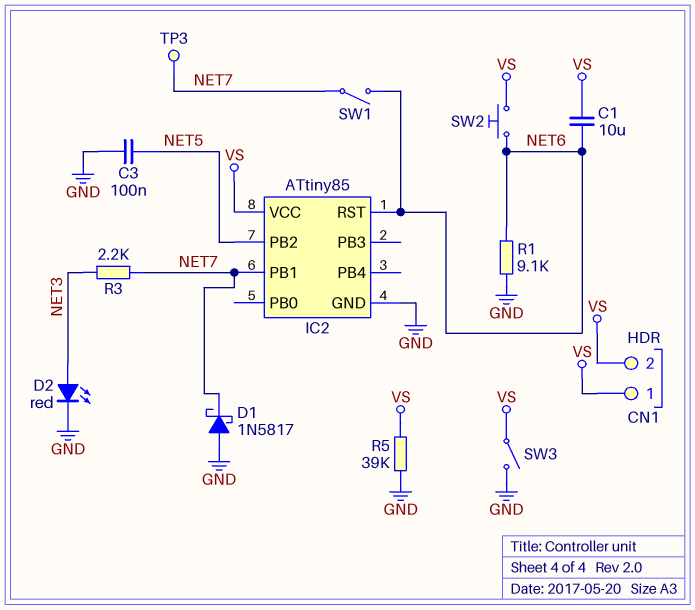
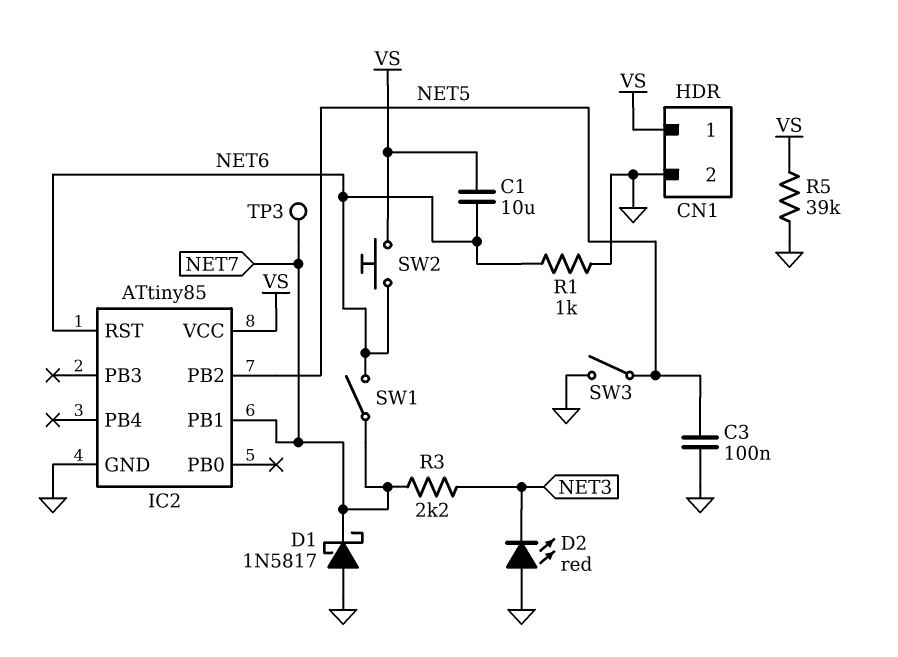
CN1 pin 2: VS -> GND
D2: LED red (A NET3, K GND) -> LED red (A GND, K NET3)
R1: 9.1k (GND, NET6) -> 1k (GND, NET6)
SW3: switch (GND, VS) -> switch (GND, NET5)

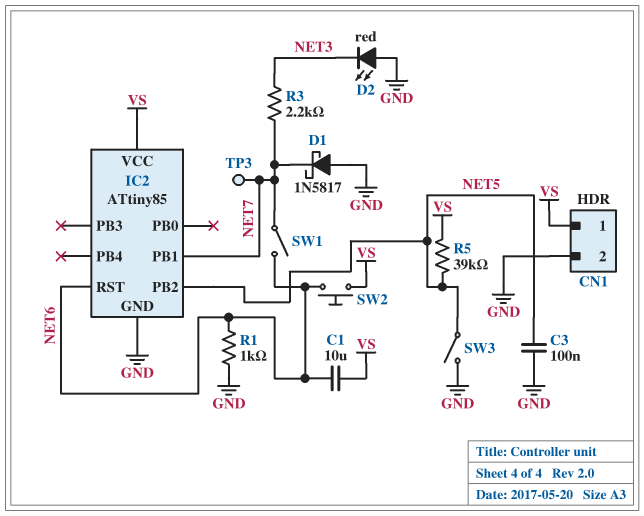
R5: 39k (GND, VS) -> 39k (NET5, VS)

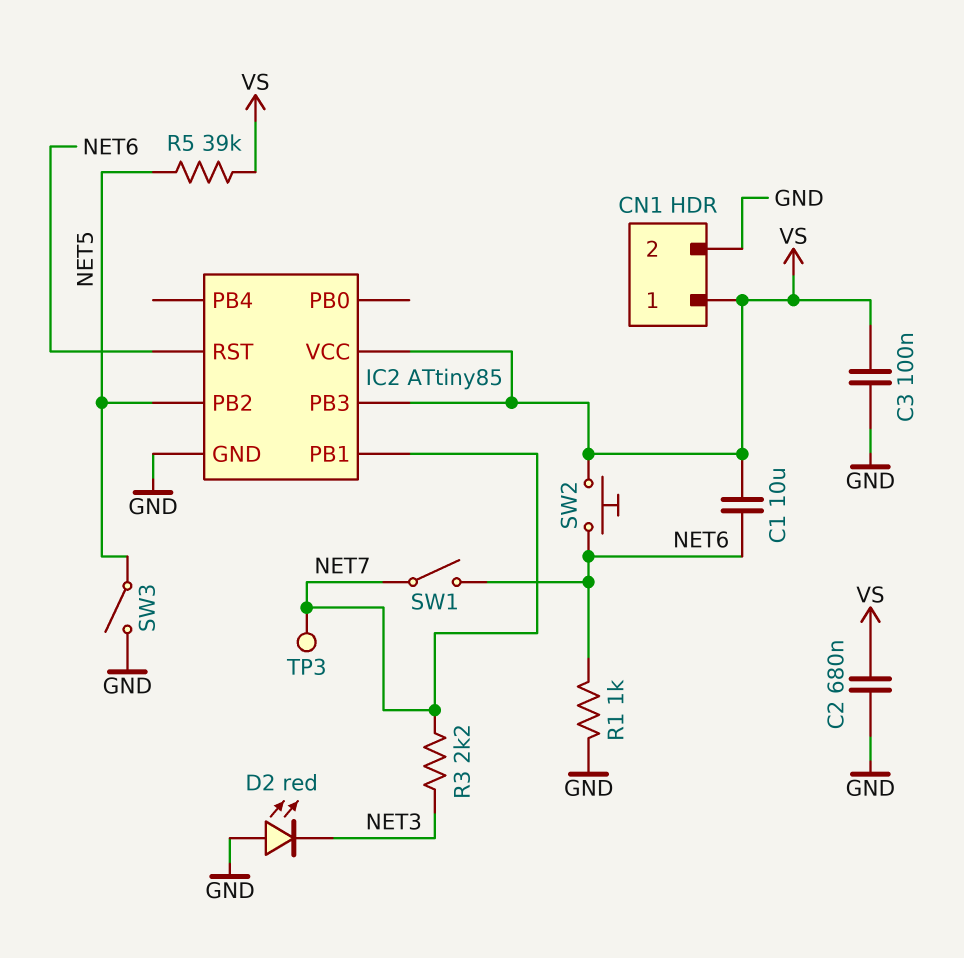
C2: none -> 680nF (GND, VS)
C3: 100nF (GND, NET5) -> 100nF (GND, VS)
D1: schottky 1N5817 (A GND, K NET7) -> none
IC2 pin PB3: none -> VS

